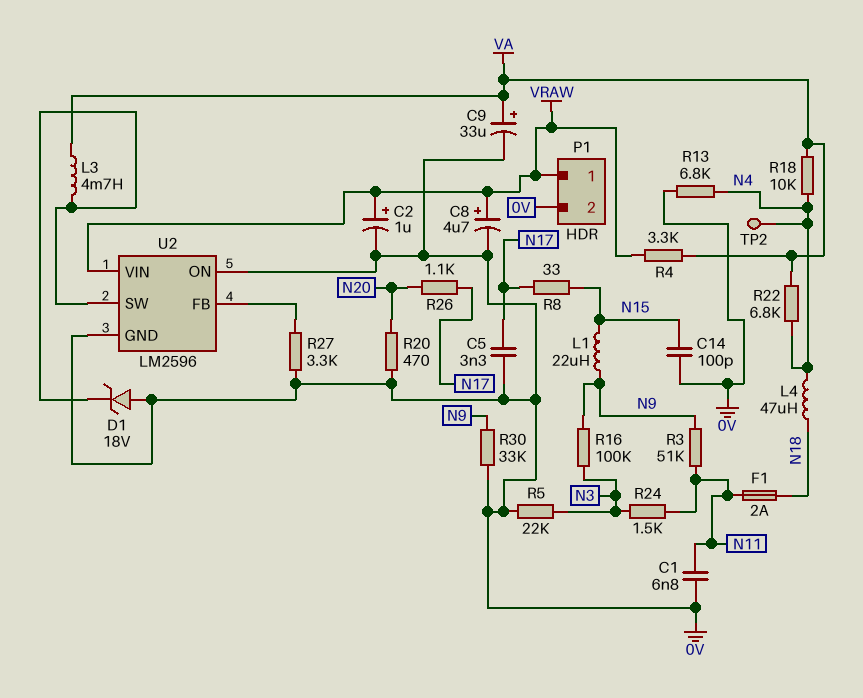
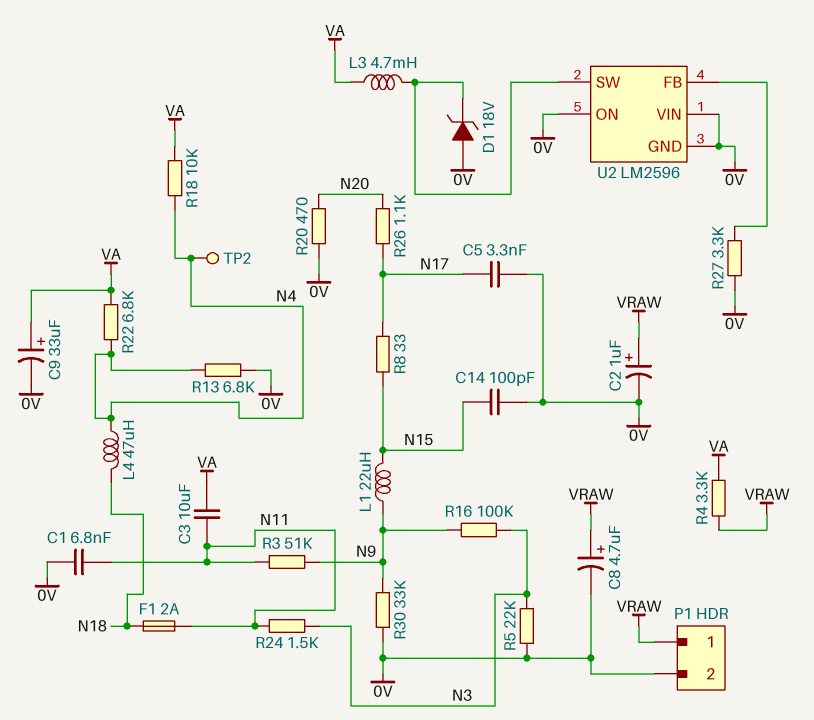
C3: none -> 10uF (N11, VA)
U2 pin VIN: VRAW -> 0V

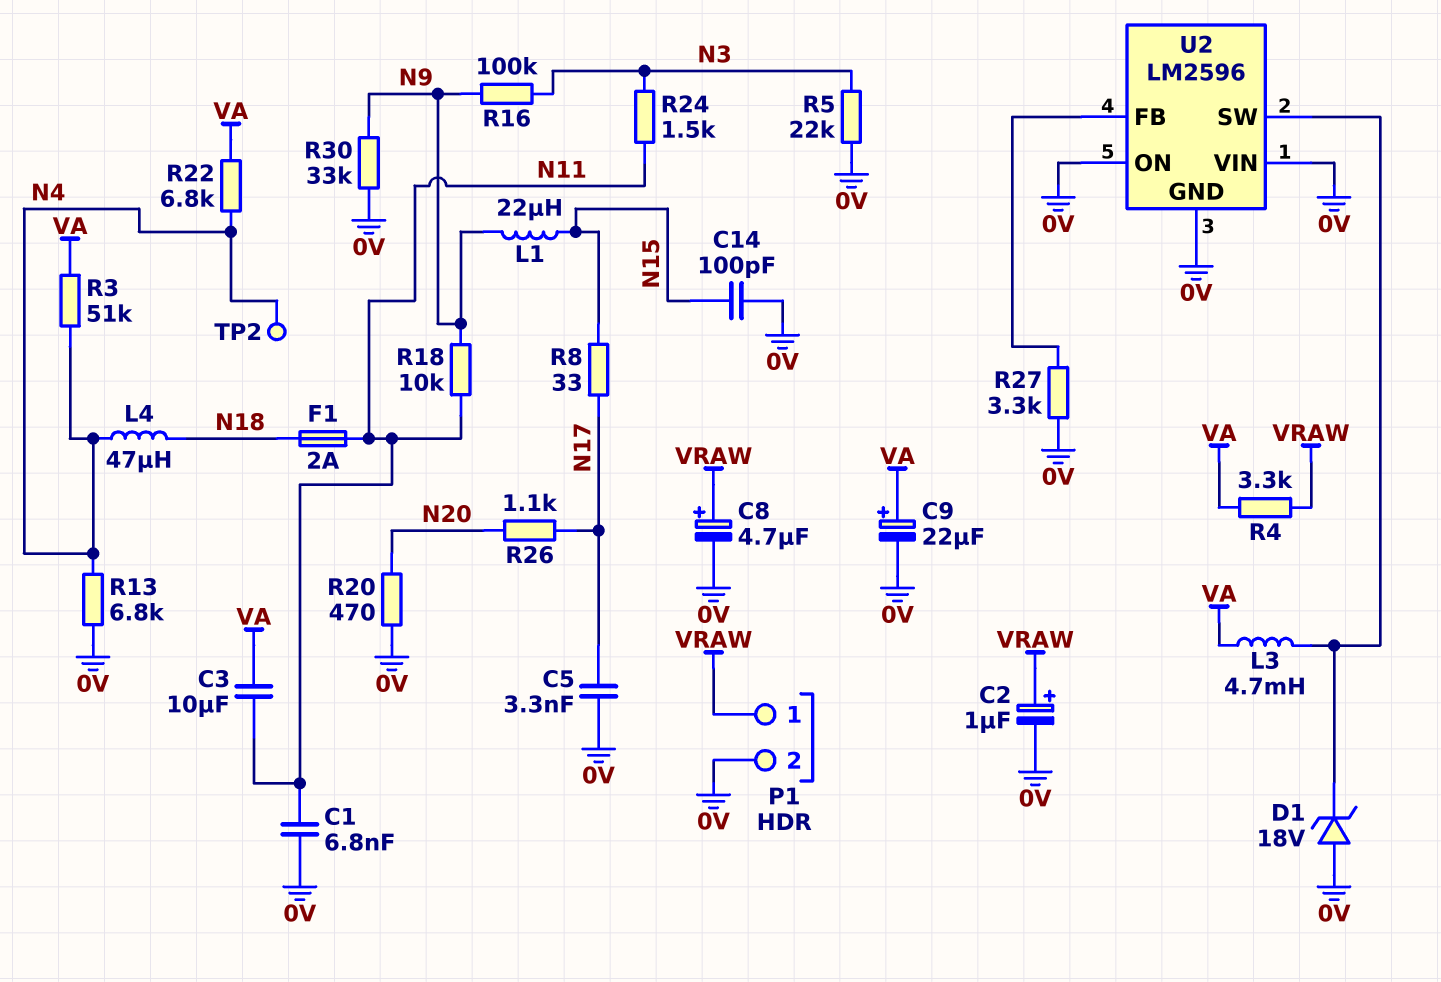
C9: 33uF (plus VA, minus 0V) -> 22uF (plus VA, minus 0V)
R3: 51k (N9, N11) -> 51k (N4, VA)
R18: 10k (N4, VA) -> 10k (N9, N11)

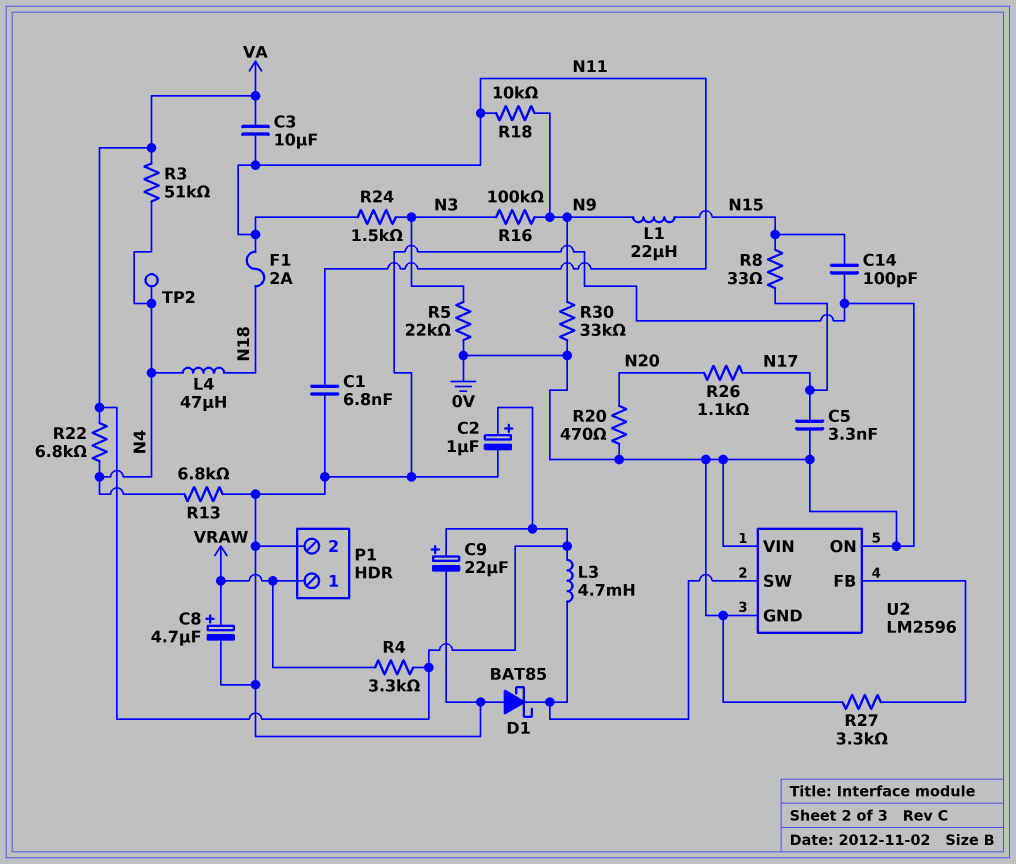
C2: 1uF (plus VRAW, minus 0V) -> 1uF (plus VA, minus 0V)
D1: zener 18V (A 0V, K U2/SW) -> schottky BAT85 (A 0V, K U2/SW)

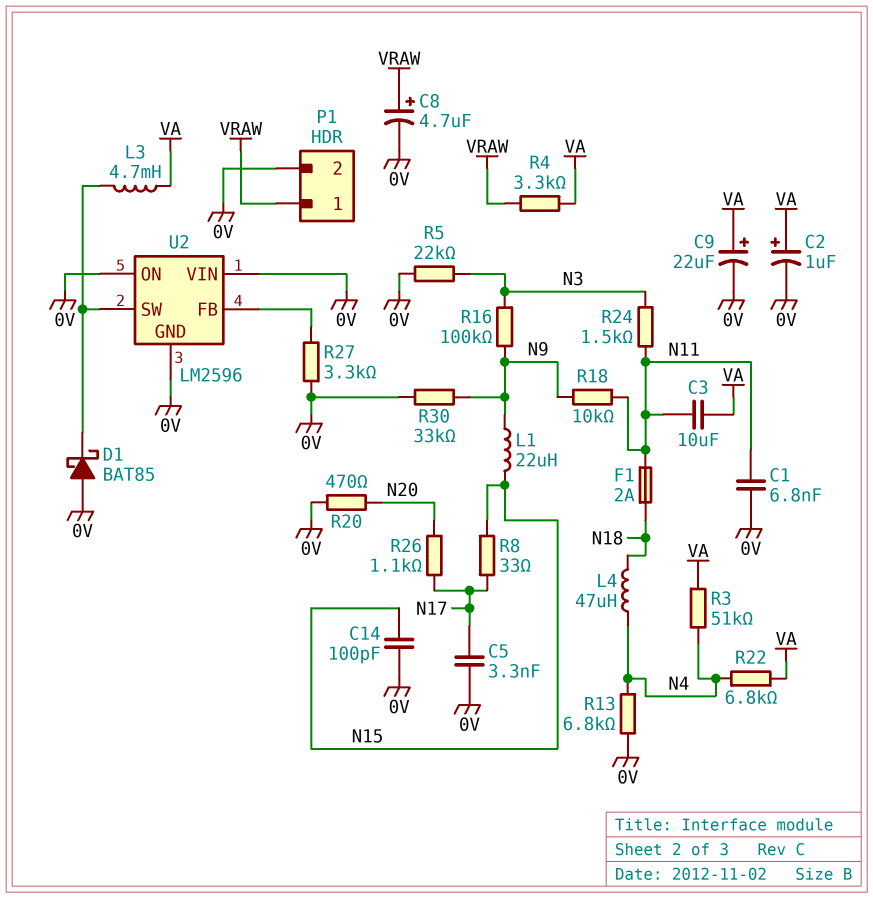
TP2: test point (N4) -> none

